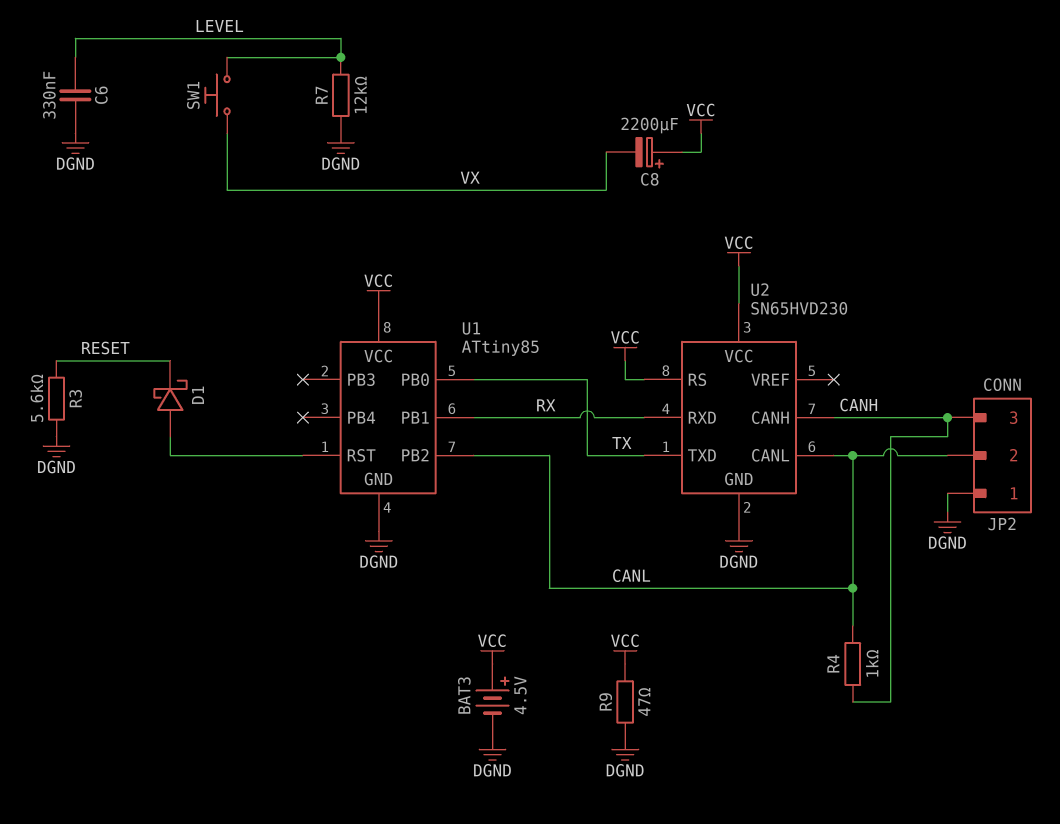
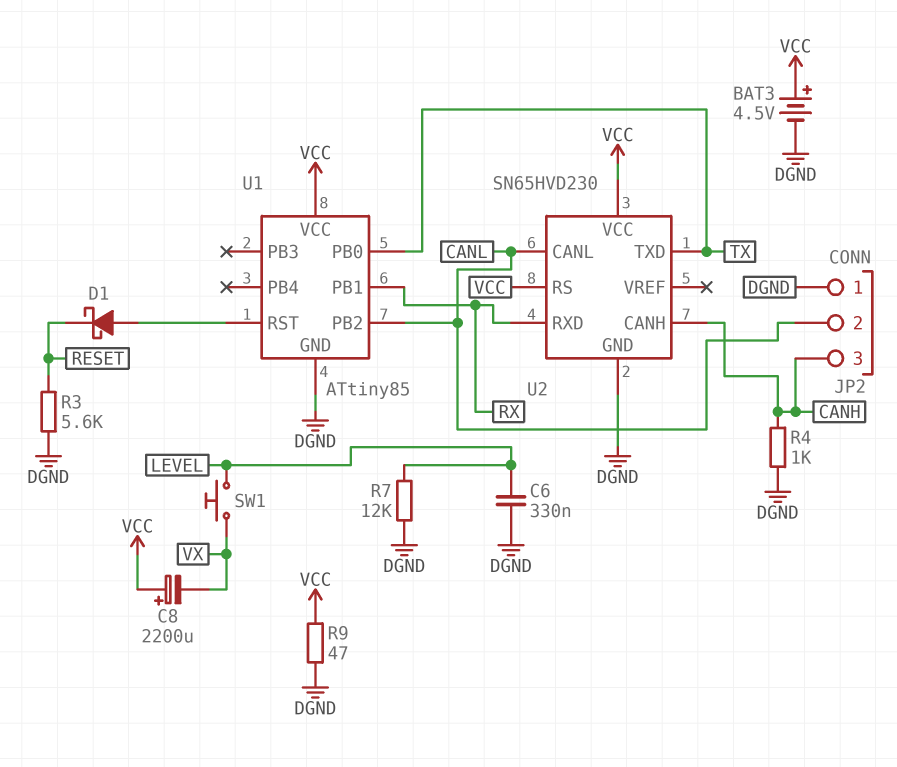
R4: 1k (CANH, CANL) -> 1k (CANH, DGND)

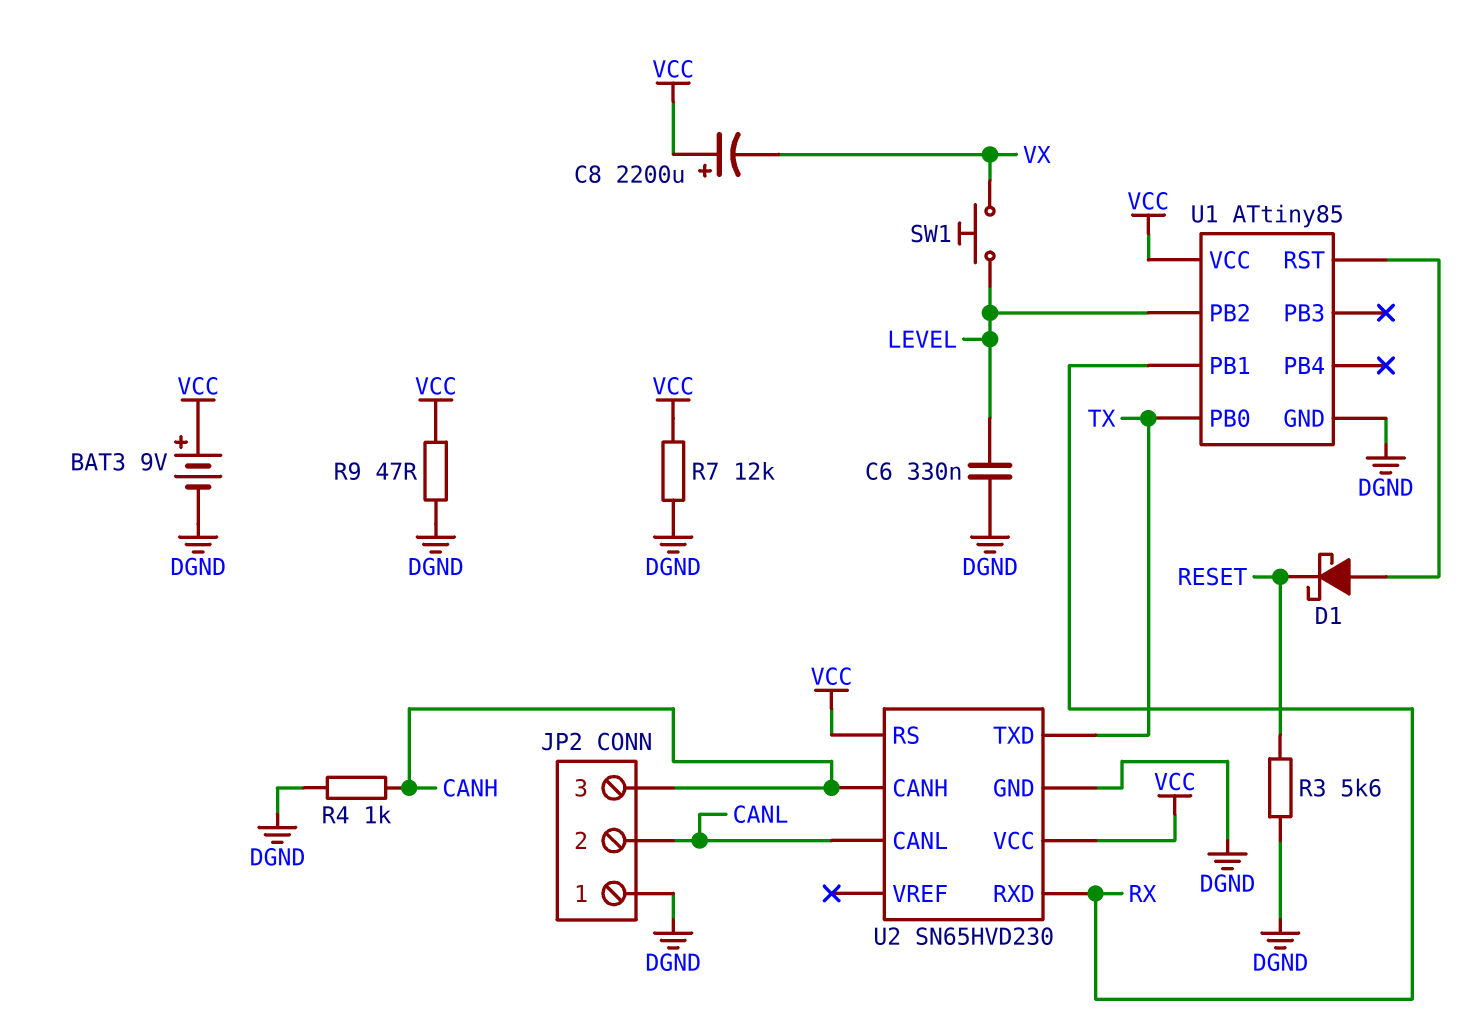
BAT3: 4.5V (plus VCC, minus DGND) -> 9V (plus VCC, minus DGND)
R7: 12k (DGND, LEVEL) -> 12k (DGND, VCC)
U1 pin PB2: CANL -> LEVEL

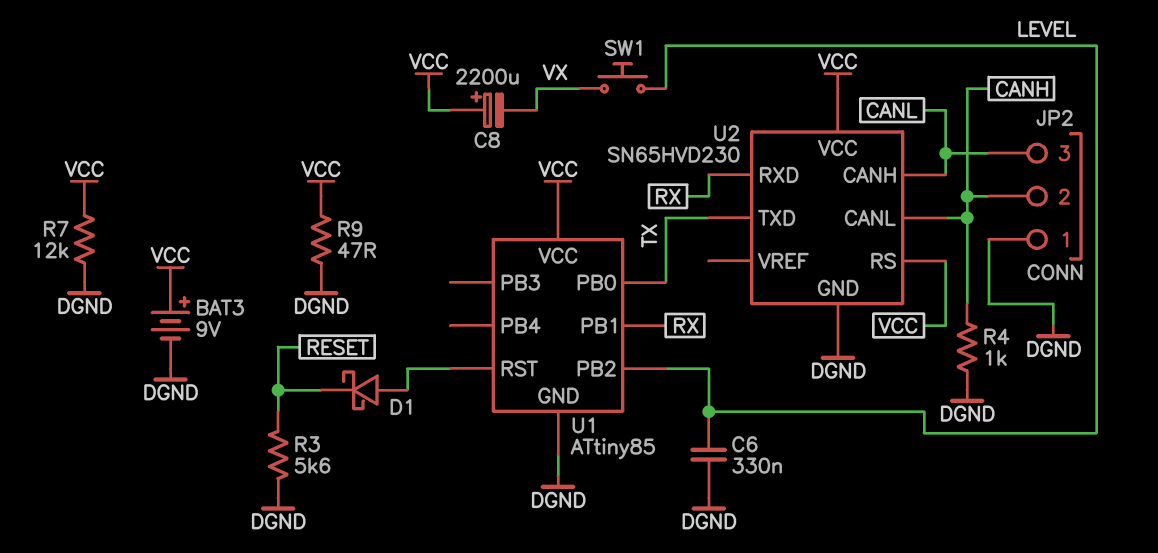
JP2 pin 2: CANL -> CANH
JP2 pin 3: CANH -> CANL
U2 pin CANH: CANH -> CANL
U2 pin CANL: CANL -> CANH

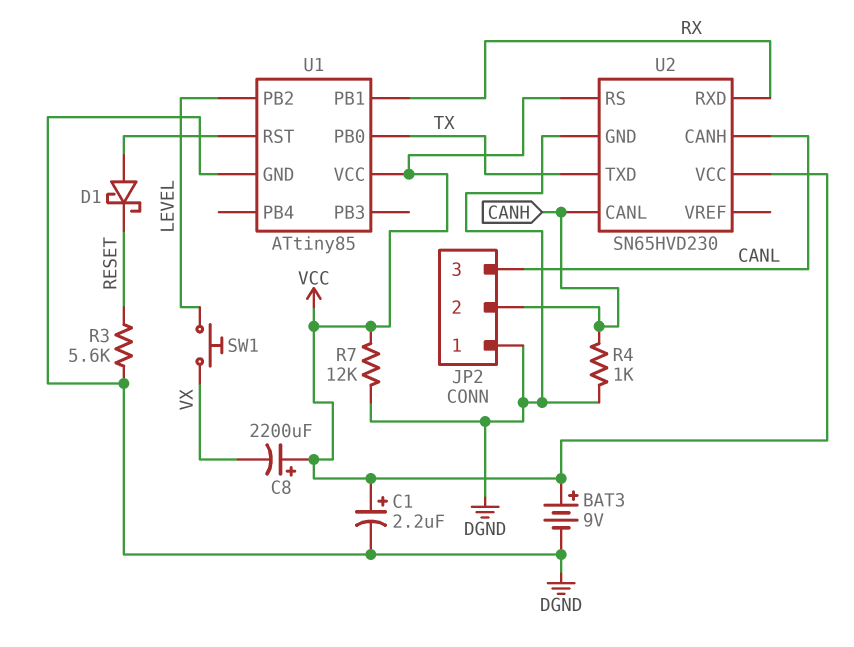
C1: none -> 2.2uF (plus VCC, minus DGND)
C6: 330nF (DGND, LEVEL) -> none
R9: 47 (DGND, VCC) -> none

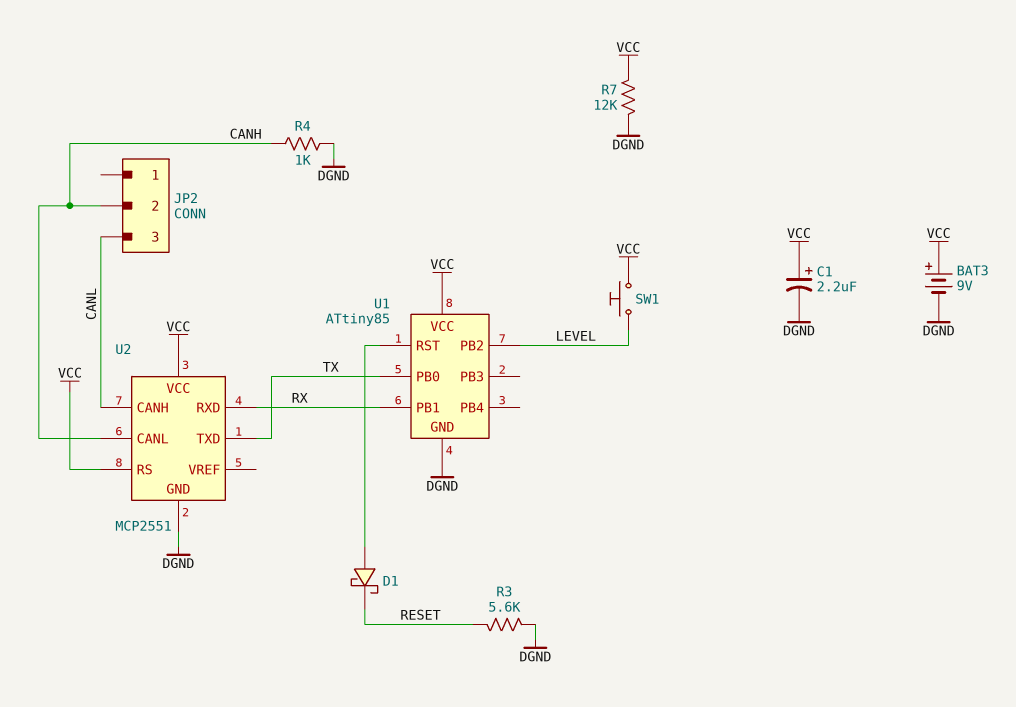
C8: 2200uF (plus VCC, minus VX) -> none
JP2 pin 1: DGND -> none
SW1: button (LEVEL, VX) -> button (LEVEL, VCC)
U2: SN65HVD230 -> MCP2551

